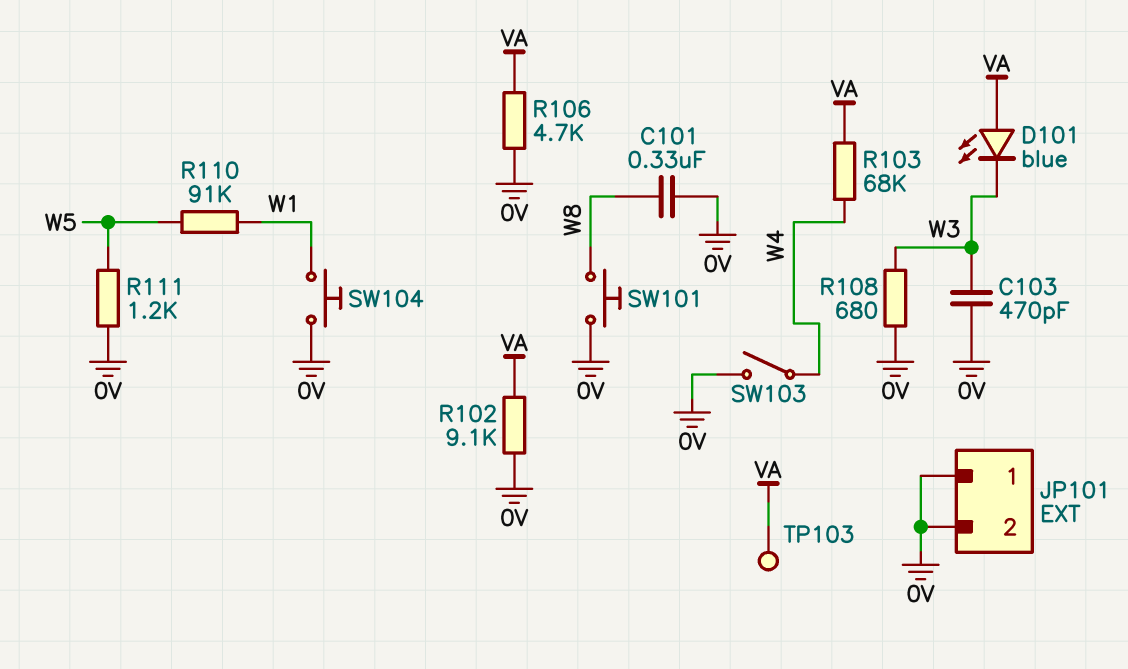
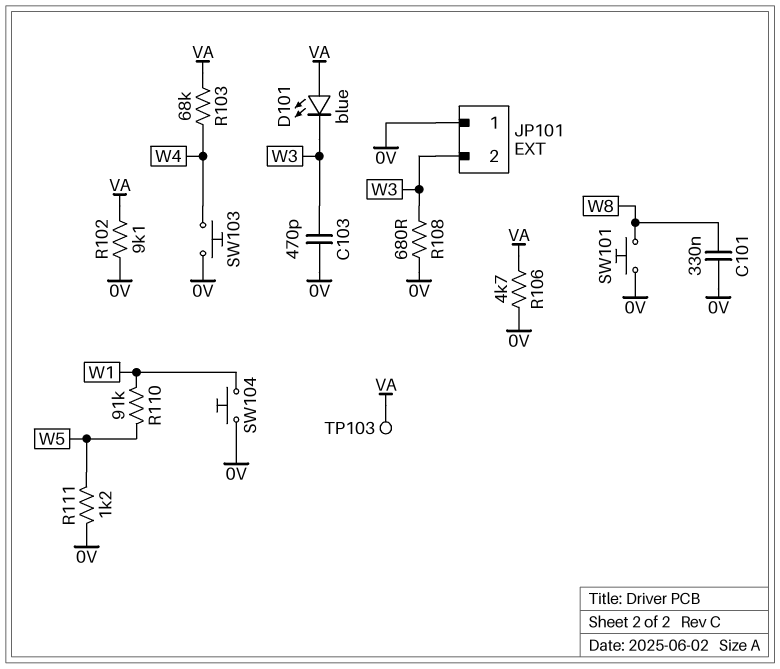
JP101 pin 2: 0V -> W3
SW103: switch (0V, W4) -> button (0V, W4)

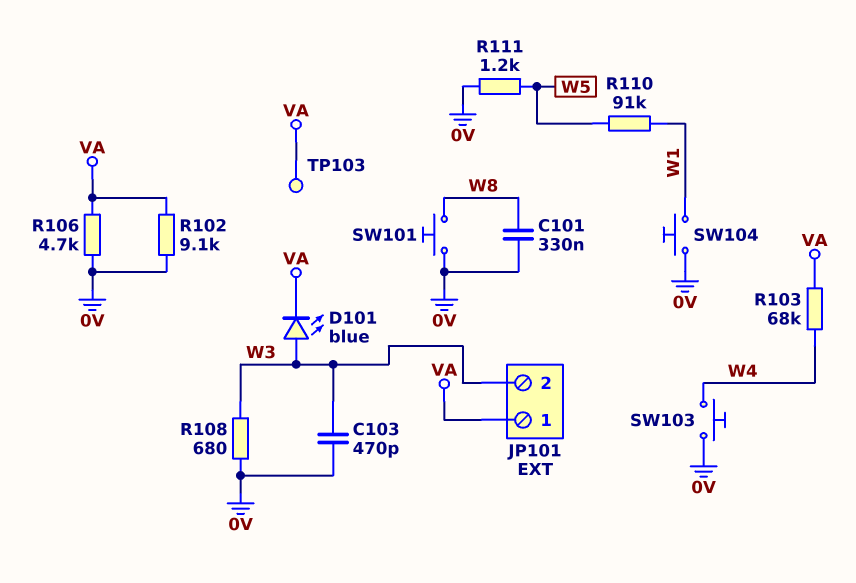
D101: LED blue (A VA, K W3) -> LED blue (A W3, K VA)
JP101 pin 1: 0V -> VA

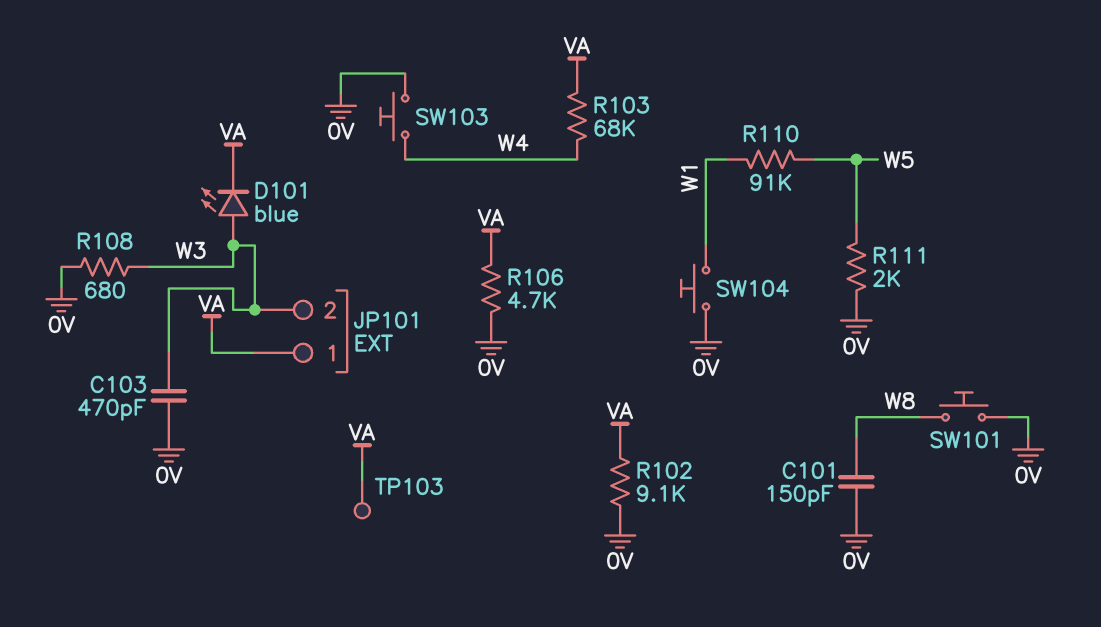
C101: 330nF (0V, W8) -> 150pF (0V, W8)
R111: 1.2k (0V, W5) -> 2k (0V, W5)

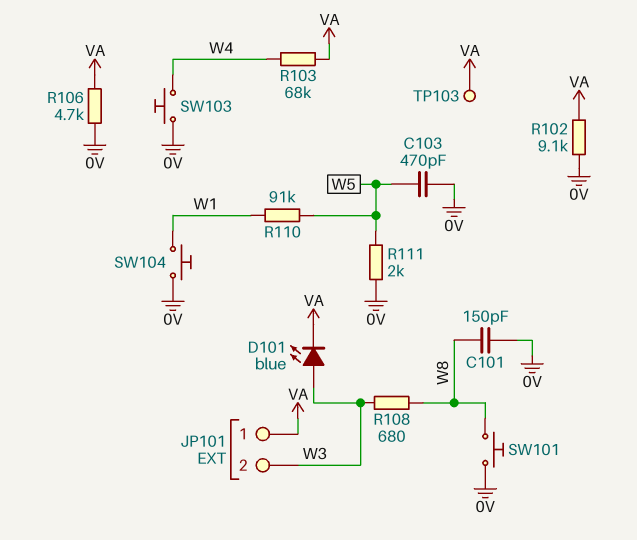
C103: 470pF (0V, W3) -> 470pF (0V, W5)
R108: 680 (0V, W3) -> 680 (W3, W8)

